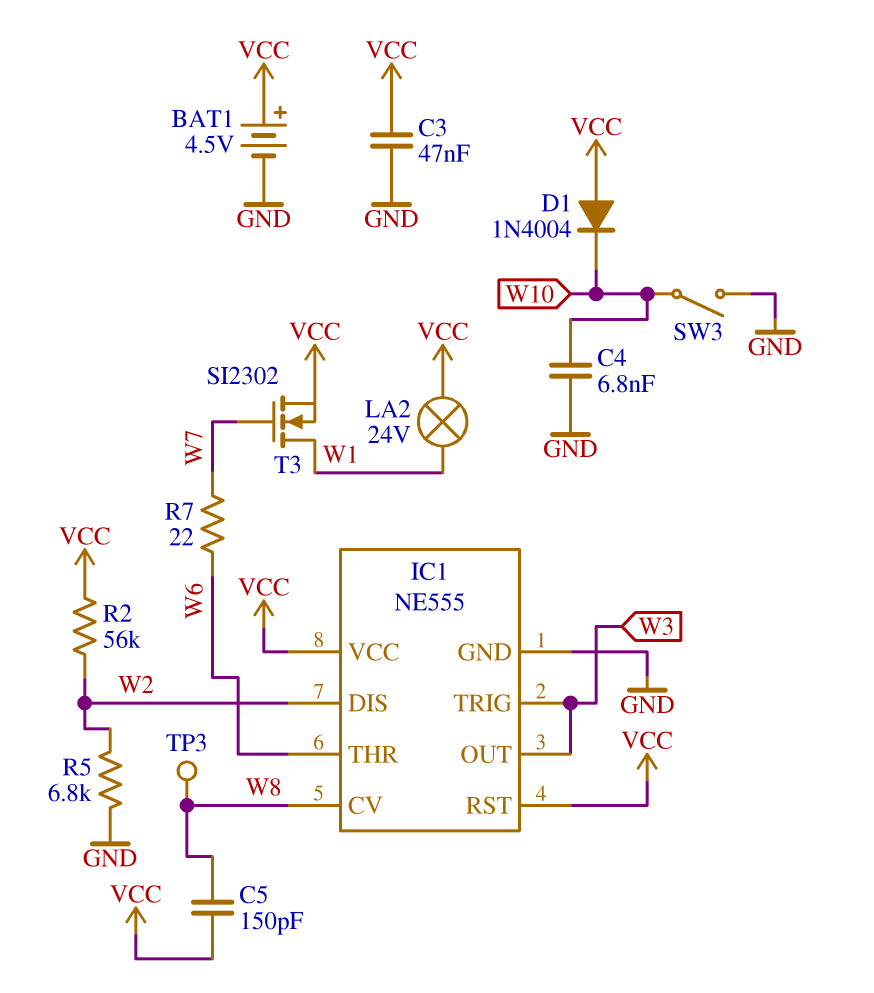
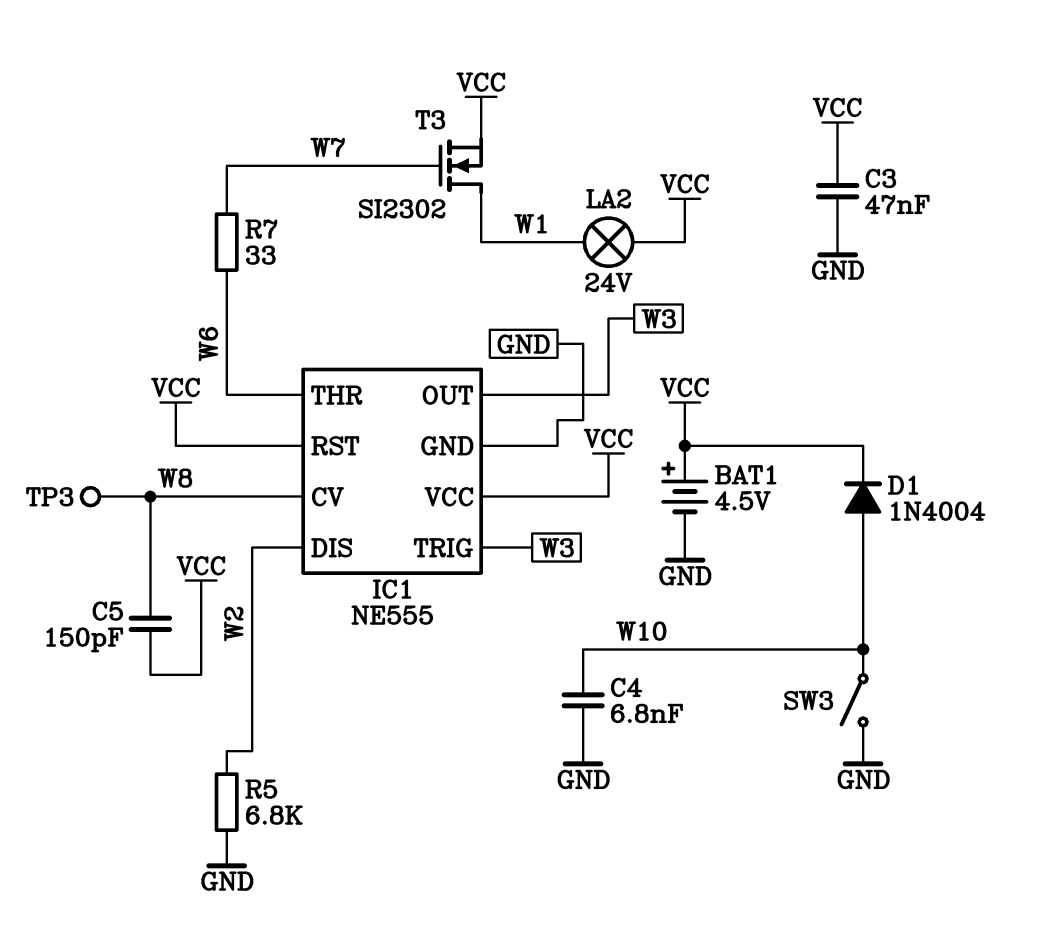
D1: diode 1N4004 (A VCC, K W10) -> diode 1N4004 (A W10, K VCC)
R2: 56k (VCC, W2) -> none
R7: 22 (W6, W7) -> 33 (W6, W7)

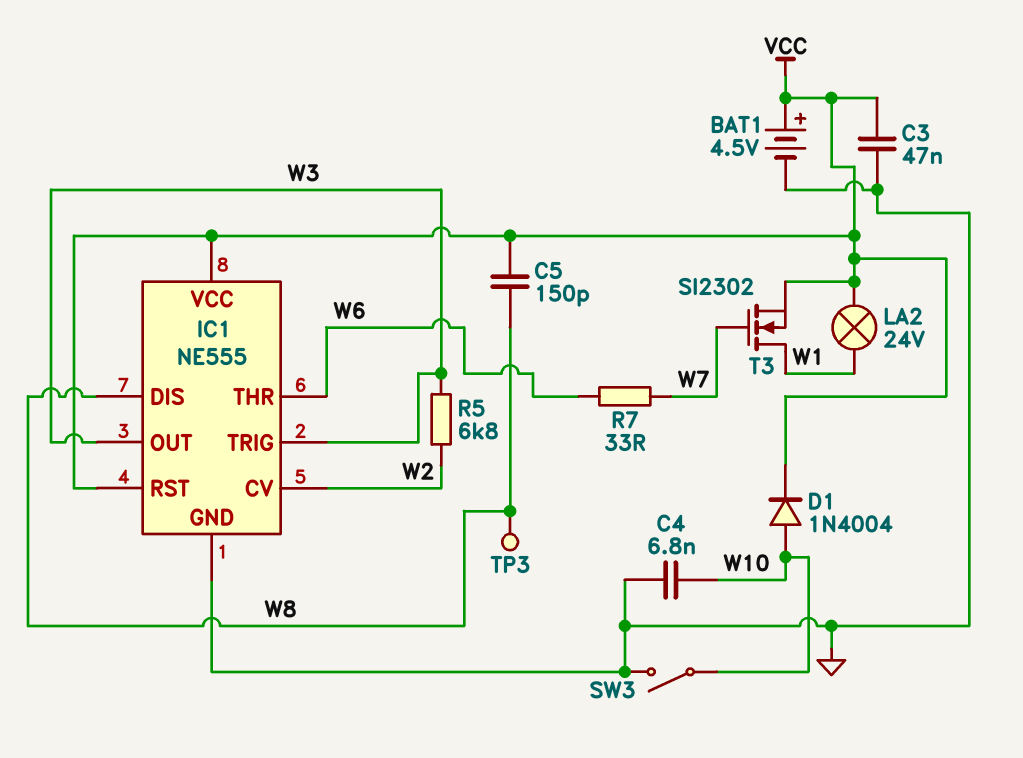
IC1 pin CV: W8 -> W2
IC1 pin DIS: W2 -> W8
R5: 6.8k (GND, W2) -> 6.8k (W2, W3)

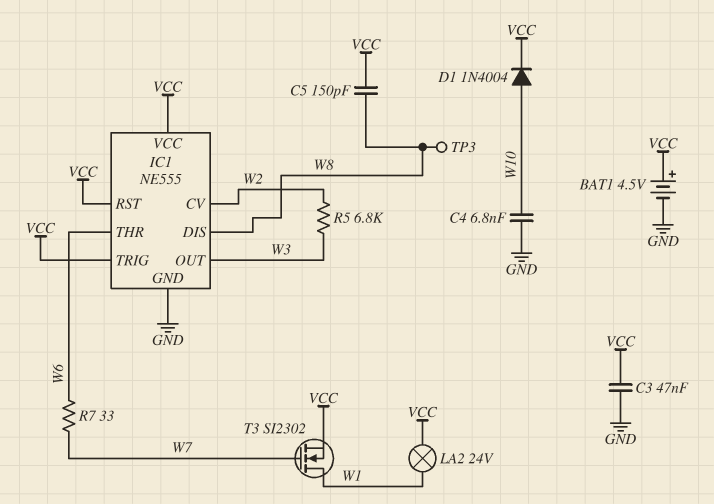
IC1 pin TRIG: W3 -> VCC
SW3: switch (GND, W10) -> none

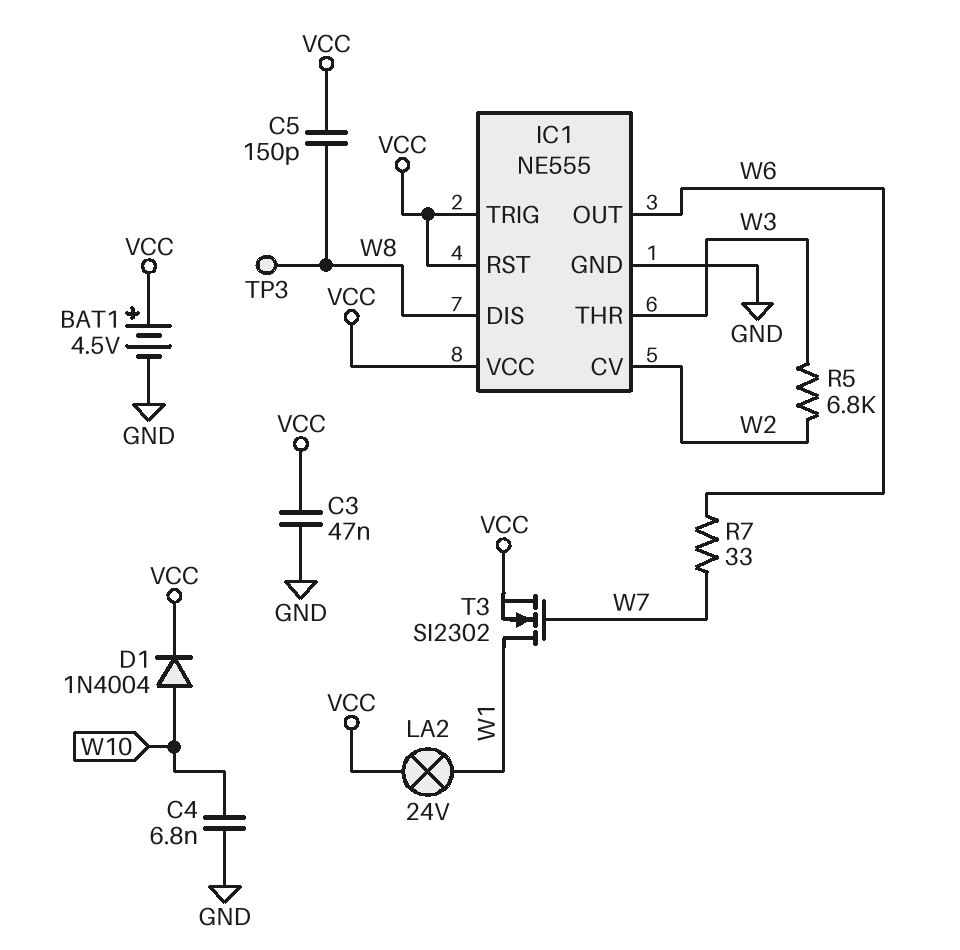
IC1 pin OUT: W3 -> W6
IC1 pin THR: W6 -> W3

